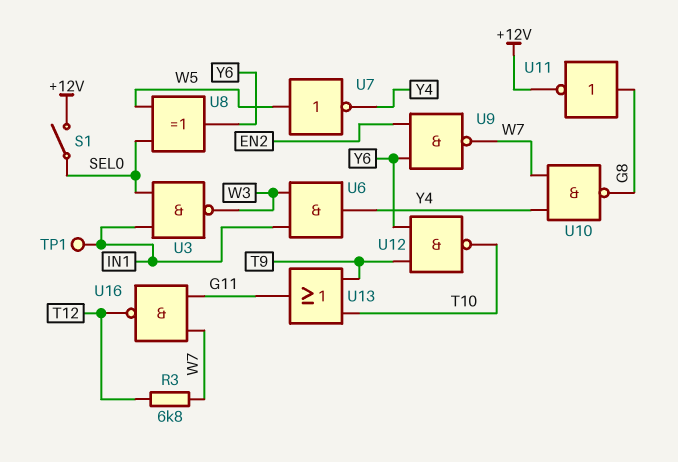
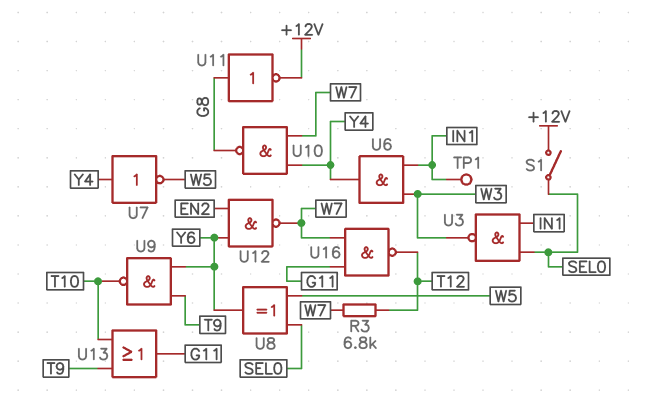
U7: NOT (in W5, out Y4) -> NOT (in Y4, out W5)
U9: NAND (in EN2, in Y6, out W7) -> NAND (in T9, in Y6, out T10)
U12: NAND (in T9, in Y6, out T10) -> NAND (in EN2, in Y6, out W7)

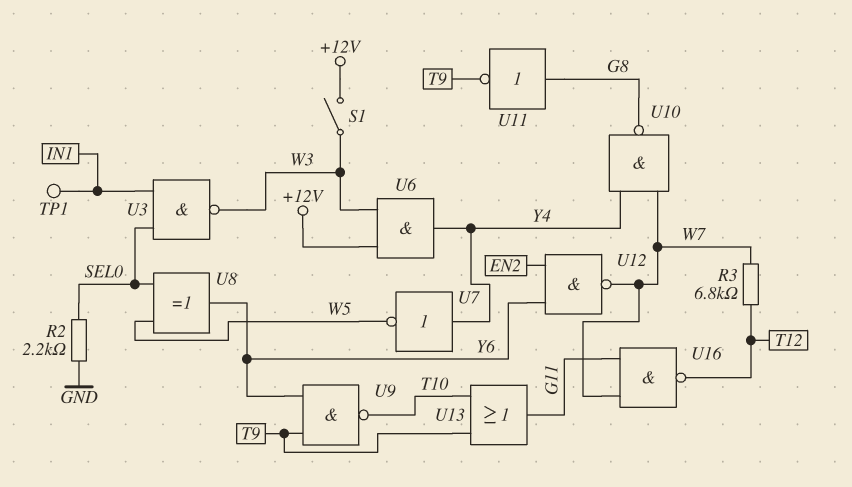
R2: none -> 2.2k (GND, SEL0)
S1: switch (+12V, SEL0) -> switch (+12V, W3)
U6: AND (in IN1, in W3, out Y4) -> AND (in +12V, in W3, out Y4)
U11: NOT (in G8, out +12V) -> NOT (in G8, out T9)

